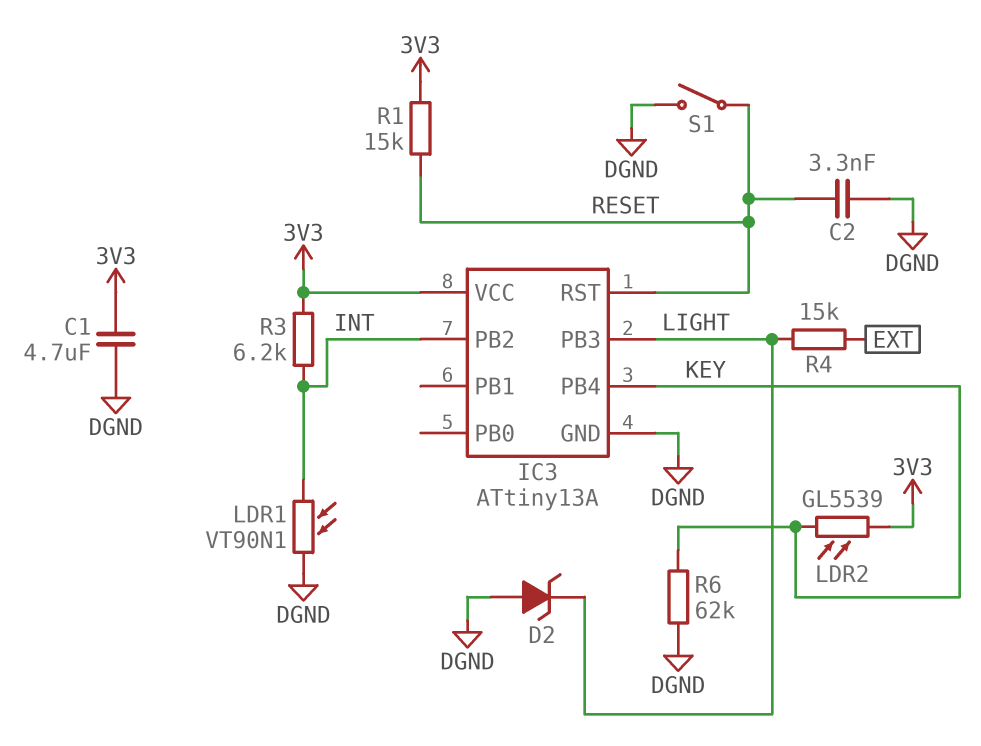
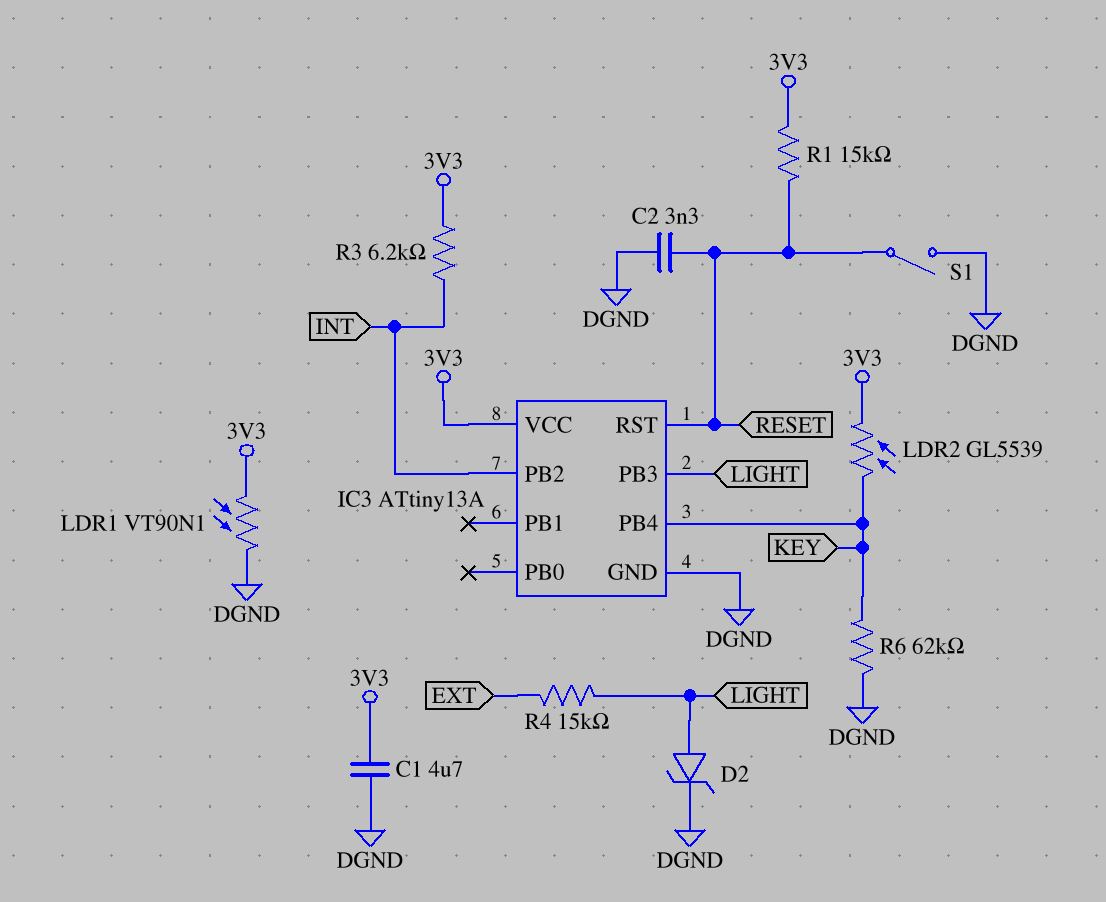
D2: zener (A DGND, K LIGHT) -> zener (A LIGHT, K DGND)
LDR1: VT90N1 (DGND, INT) -> VT90N1 (3V3, DGND)

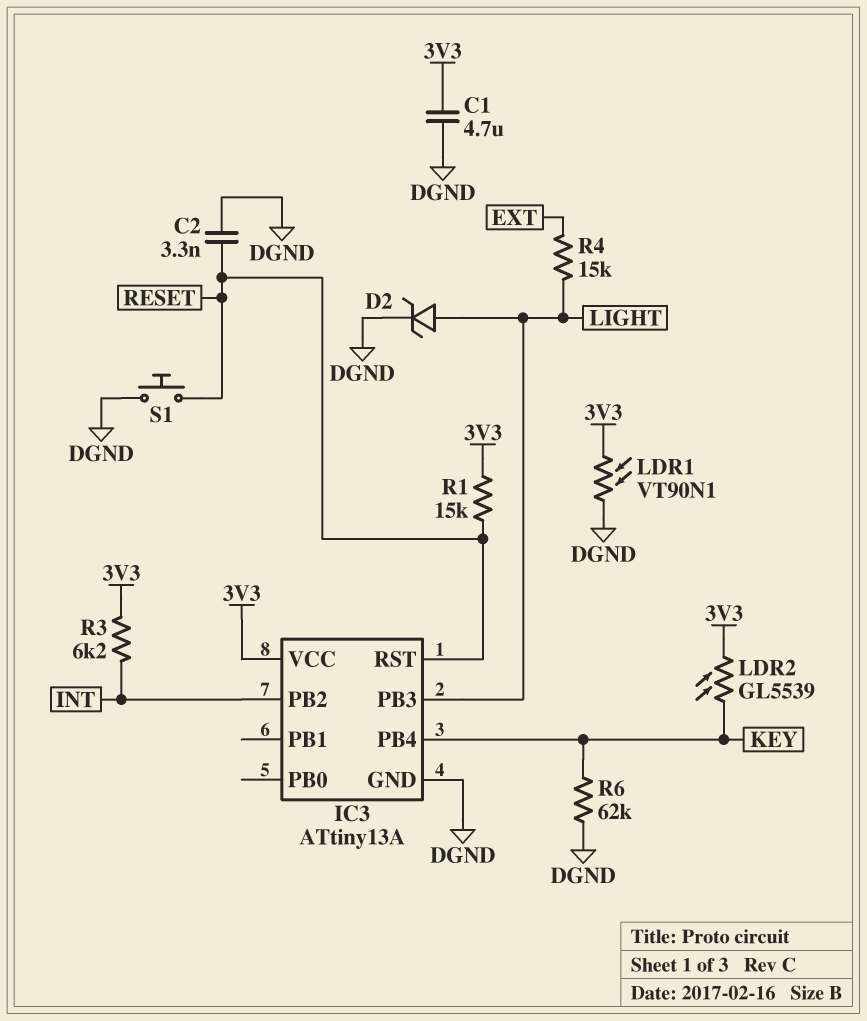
S1: switch (DGND, RESET) -> button (DGND, RESET)

